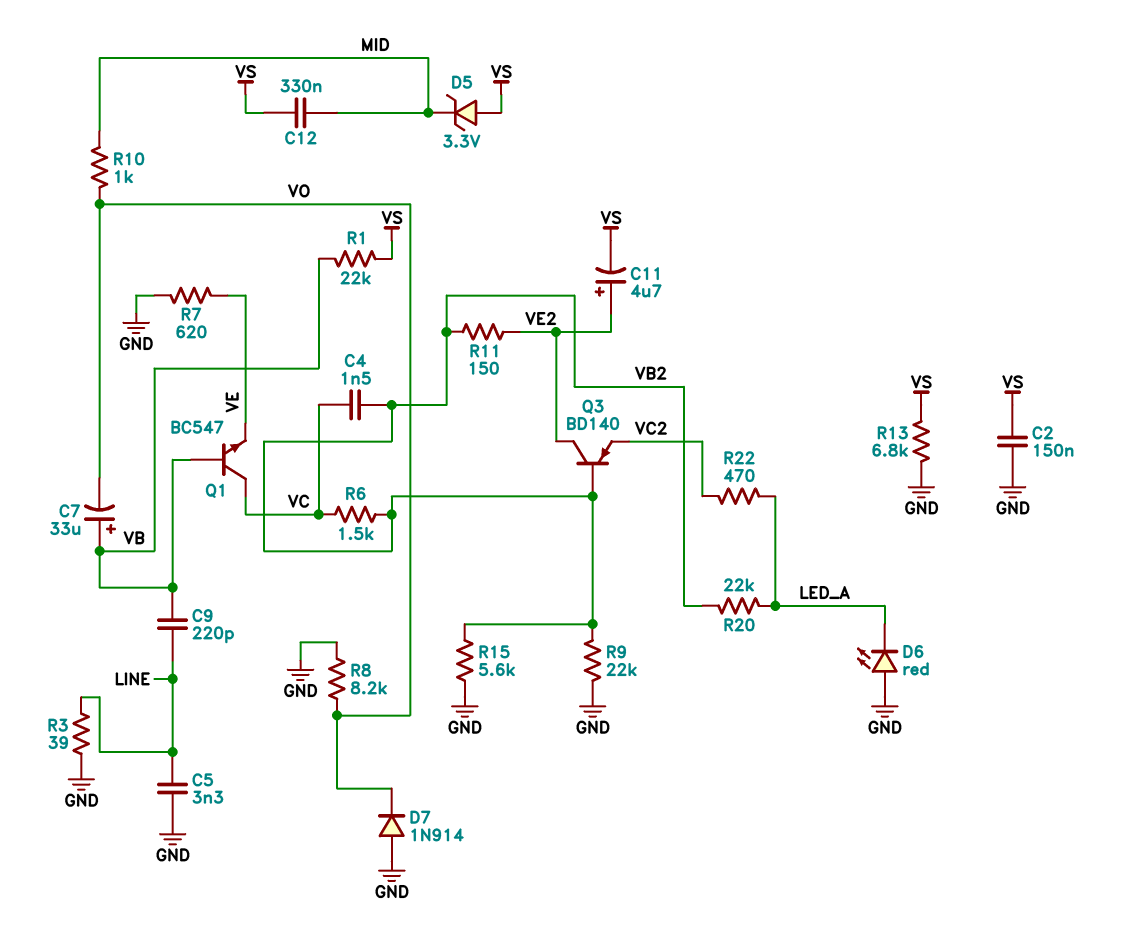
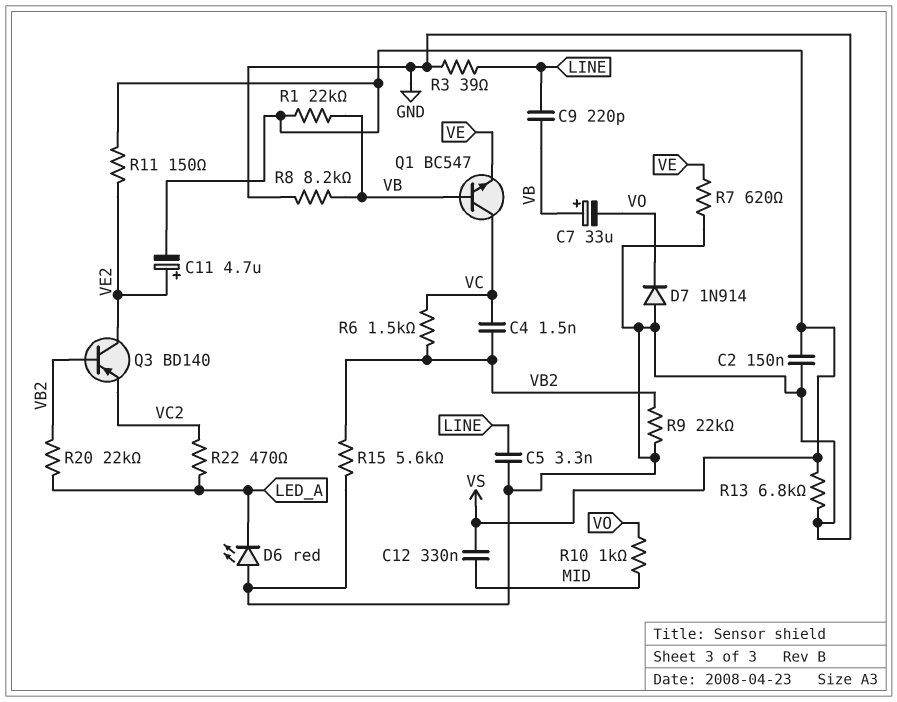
D5: zener 3.3V (A VS, K MID) -> none
R8: 8.2k (GND, VO) -> 8.2k (GND, VB)
R11: 150 (VB2, VE2) -> 150 (VE2, VS)

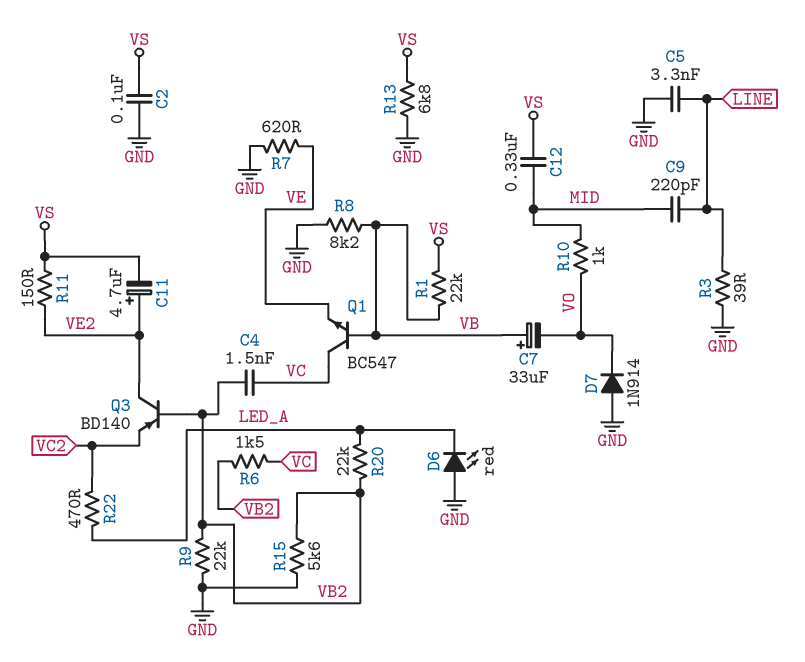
C2: 150nF (GND, VS) -> 100nF (GND, VS)
C9: 220pF (LINE, VB) -> 220pF (LINE, MID)

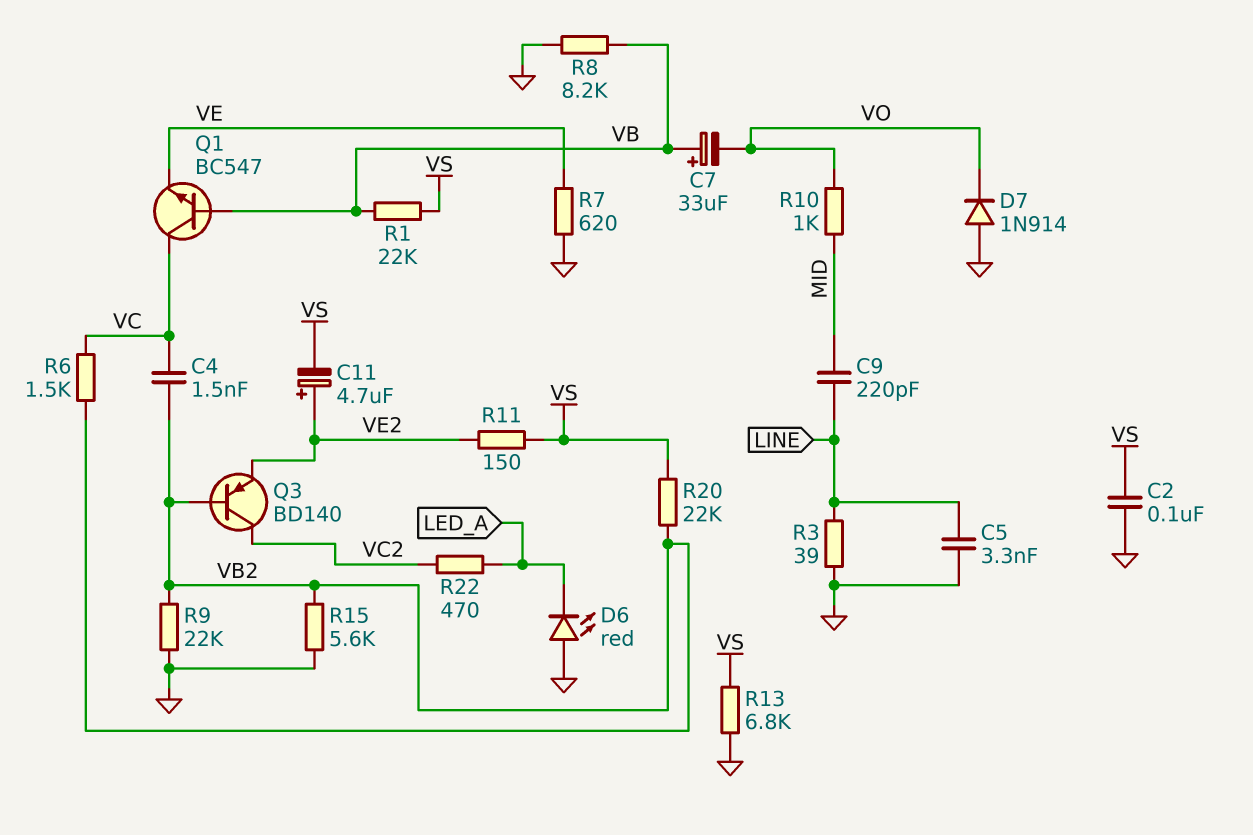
C12: 330nF (MID, VS) -> none
Q3: PNP BD140 (B VB2, C VE2, E VC2) -> PNP BD140 (B VB2, C VC2, E VE2)
R20: 22k (LED_A, VB2) -> 22k (VB2, VS)

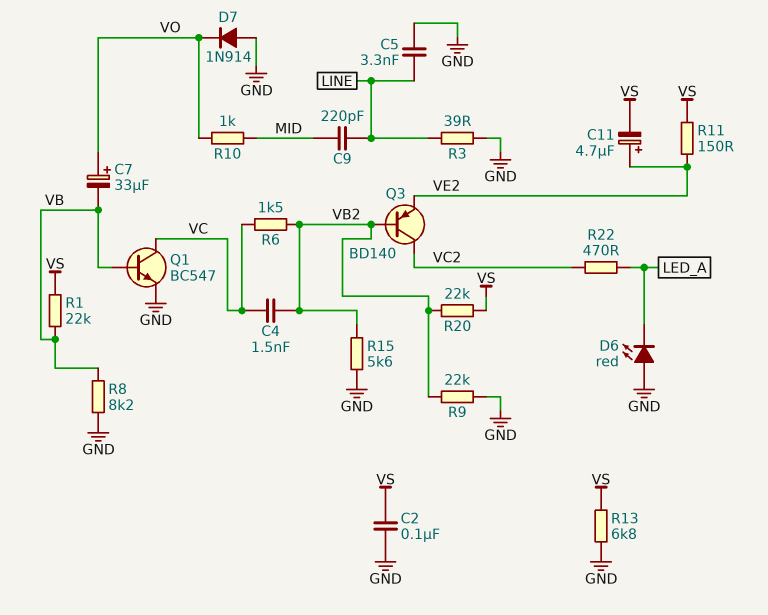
C7: 33uF (plus VB, minus VO) -> 33uF (plus VO, minus VB)
Q1: NPN BC547 (B VB, C VC, E VE) -> NPN BC547 (B VB, C VC, E GND)
R7: 620 (GND, VE) -> none

